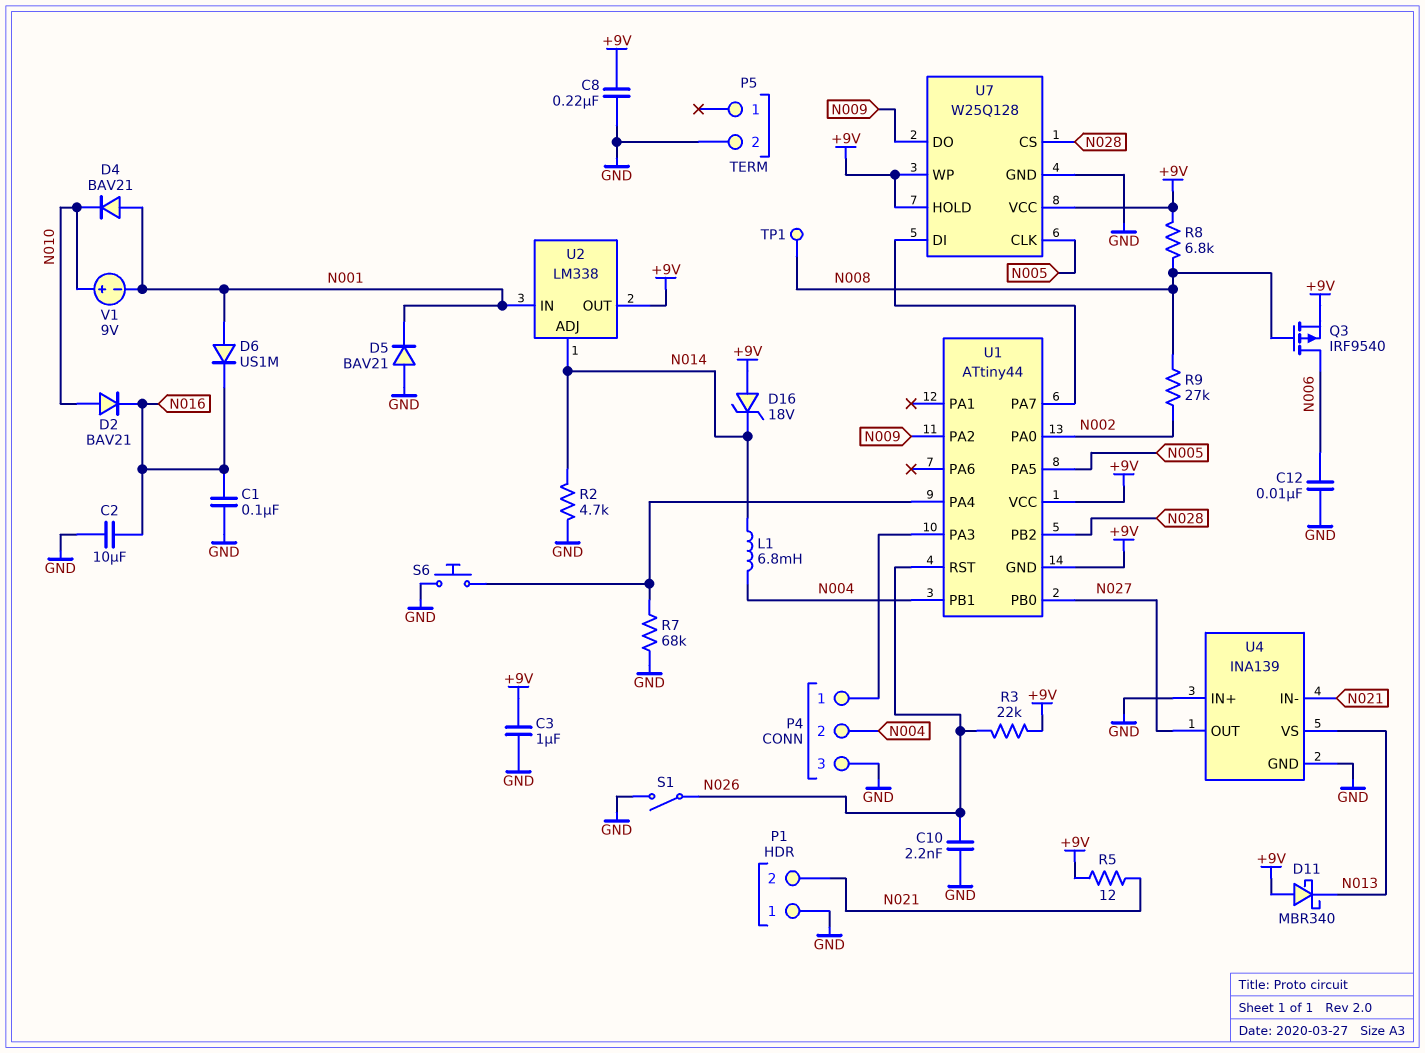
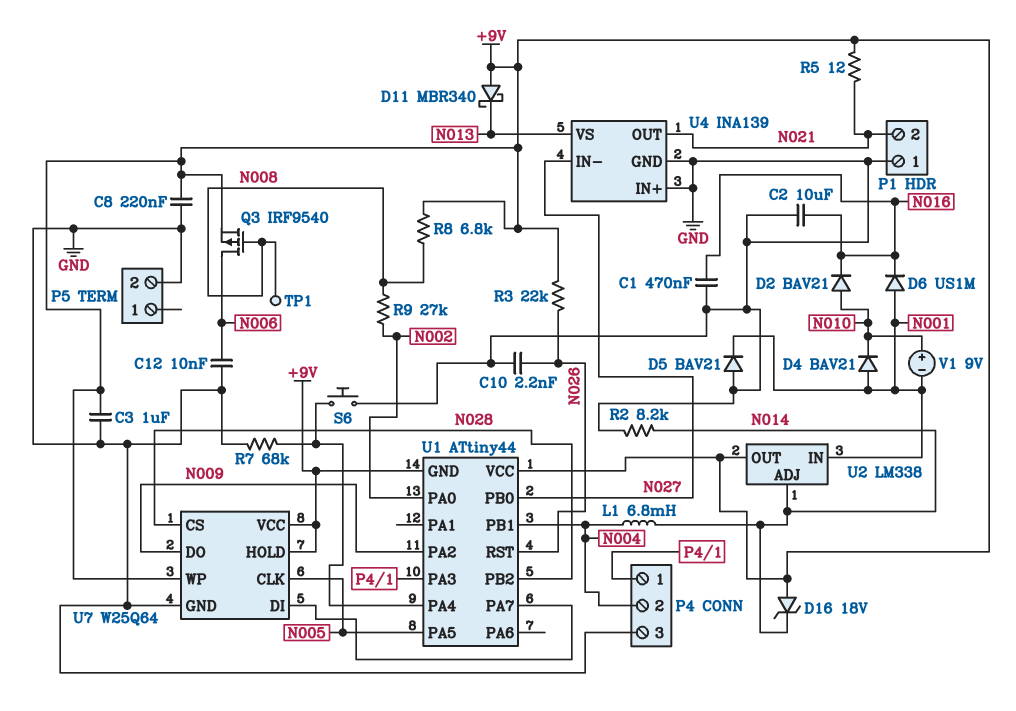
C1: 100nF (GND, N016) -> 470nF (GND, N016)
R2: 4.7k (GND, N014) -> 8.2k (GND, N014)
S1: switch (GND, N026) -> none
U4 pin IN-: N021 -> N027
U4 pin OUT: N027 -> N021
U7: W25Q128 -> W25Q64

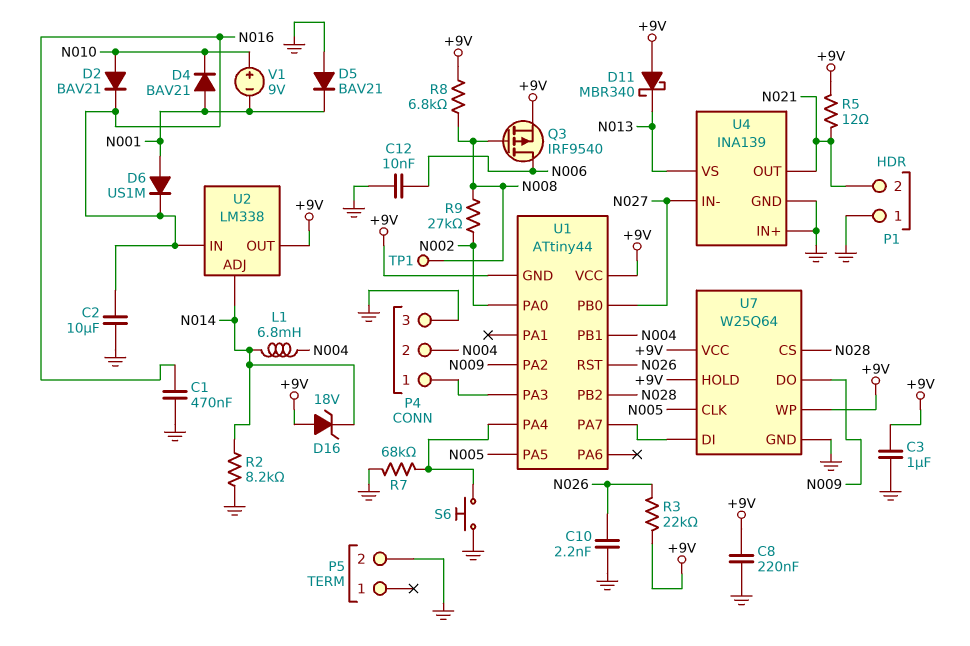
U2 pin IN: N001 -> N016

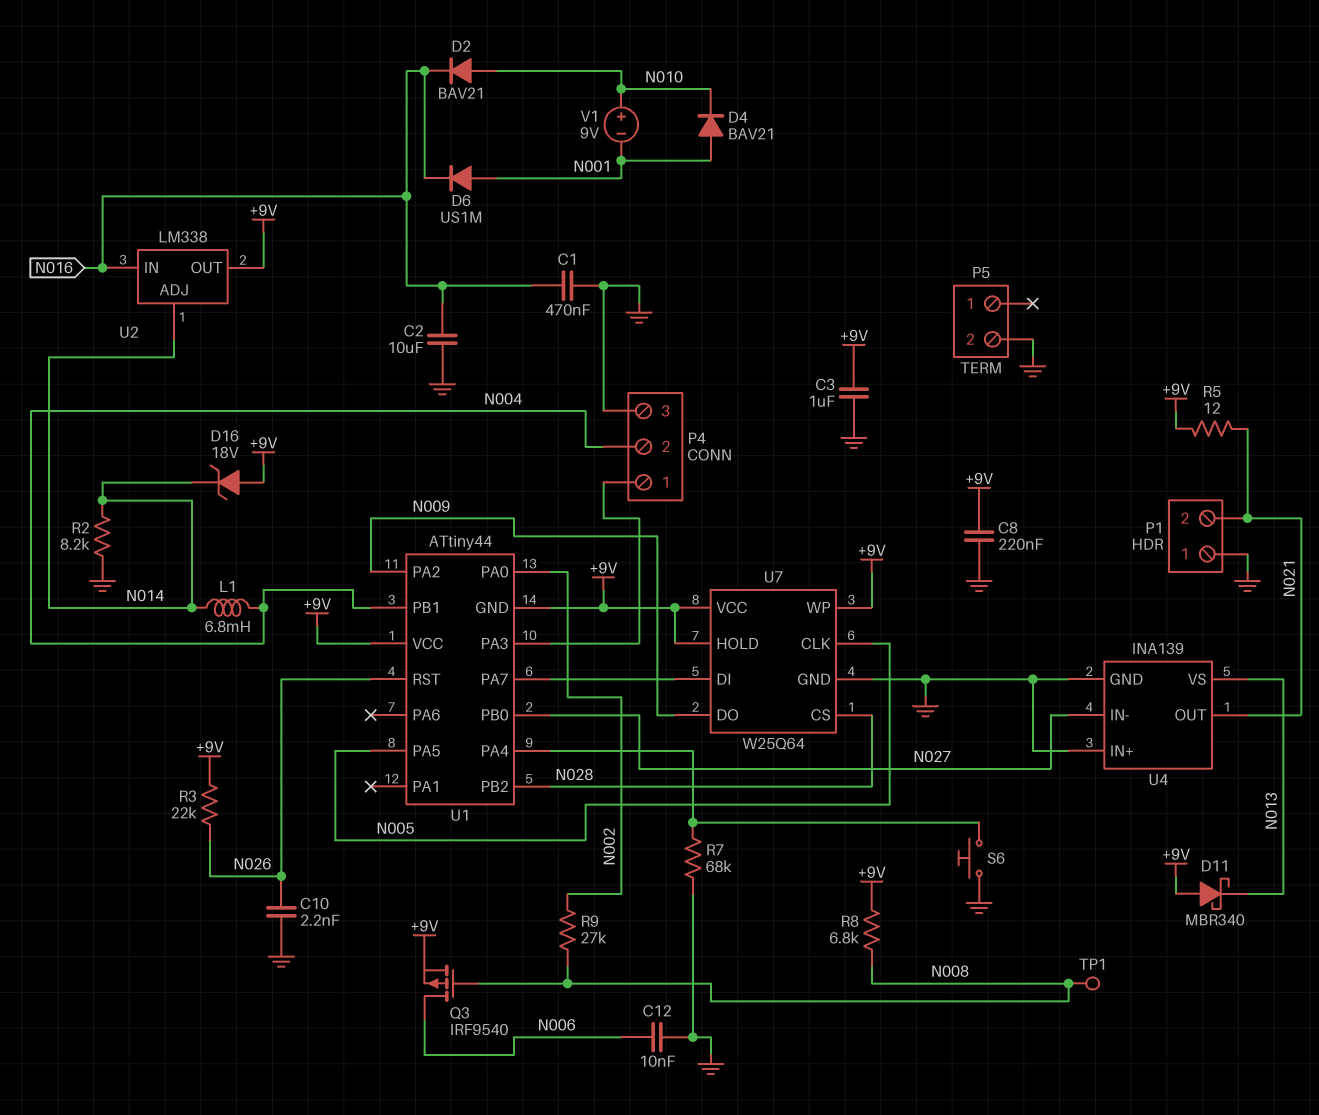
D5: diode BAV21 (A GND, K N001) -> none

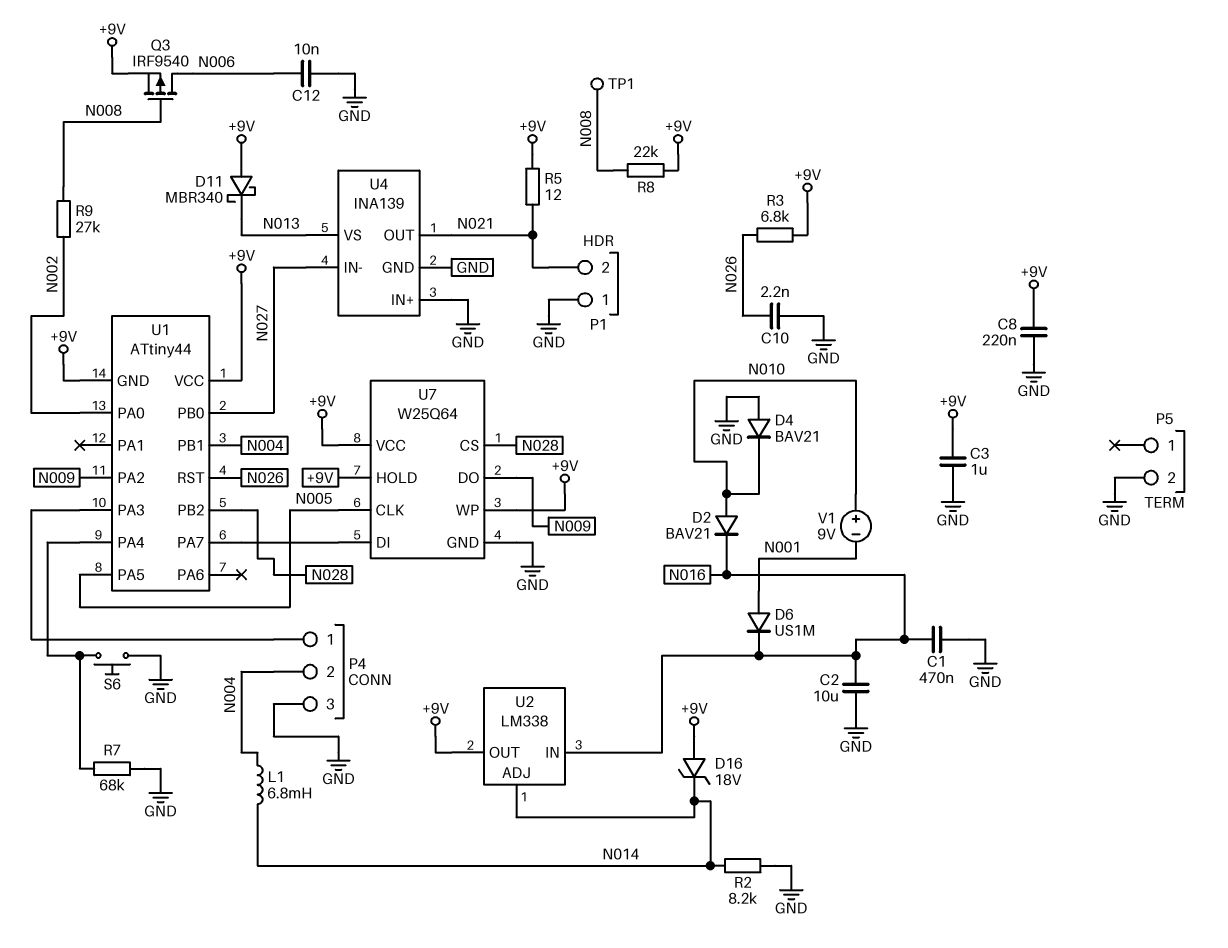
D4: diode BAV21 (A N001, K N010) -> diode BAV21 (A GND, K N010)
R3: 22k (+9V, N026) -> 6.8k (+9V, N026)
R8: 6.8k (+9V, N008) -> 22k (+9V, N008)

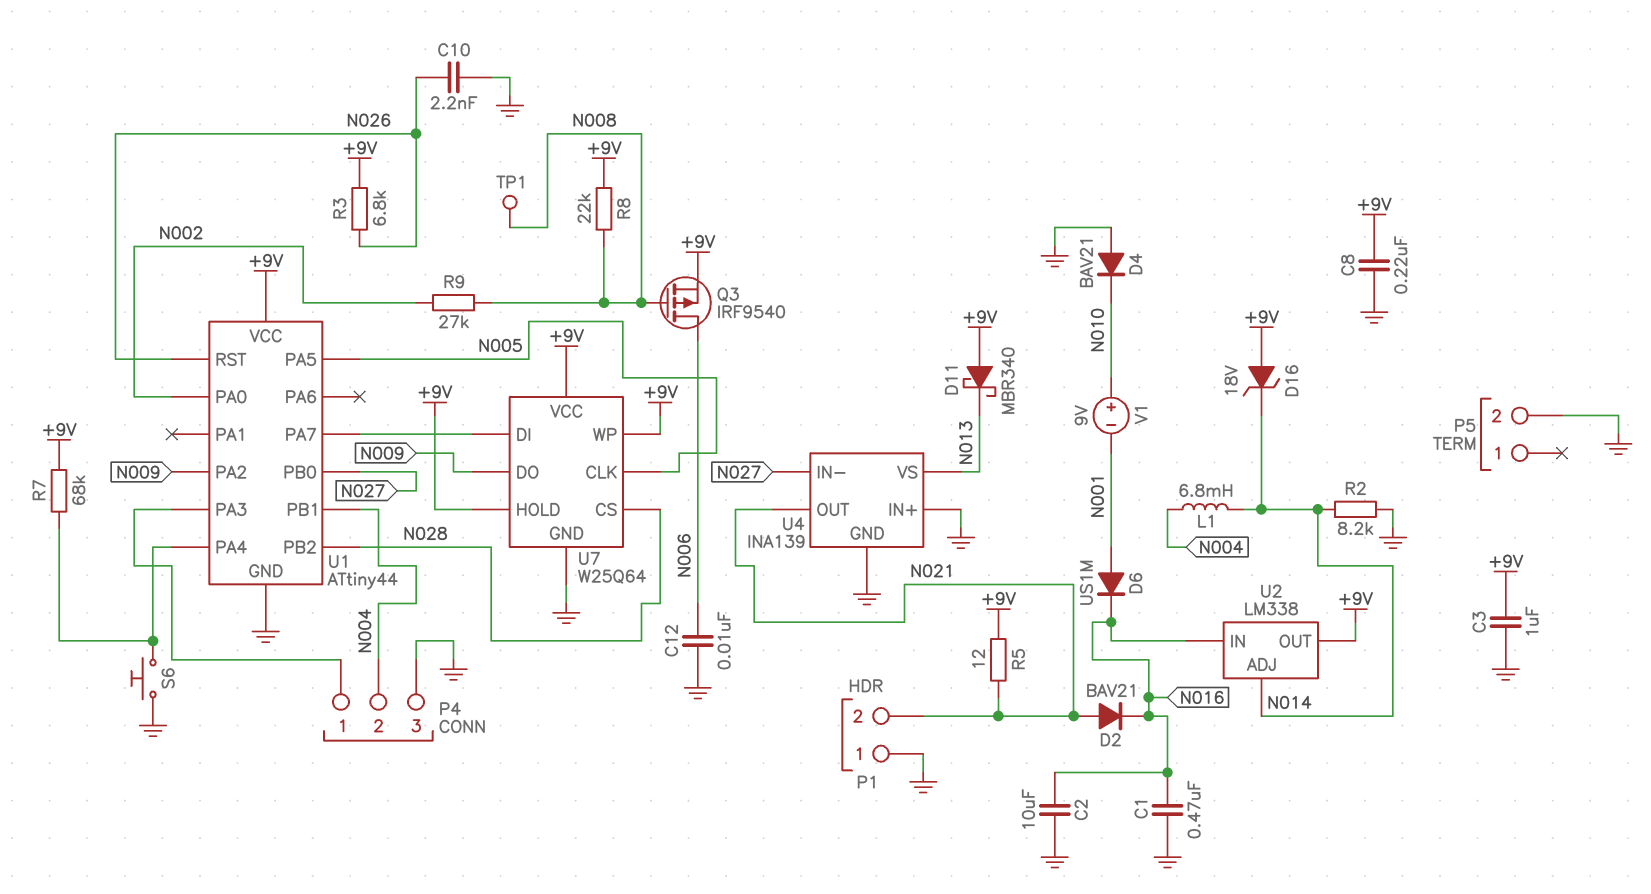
D2: diode BAV21 (A N010, K N016) -> diode BAV21 (A N021, K N016)
R7: 68k (GND, U1/PA4) -> 68k (+9V, U1/PA4)
U1 pin GND: +9V -> GND

